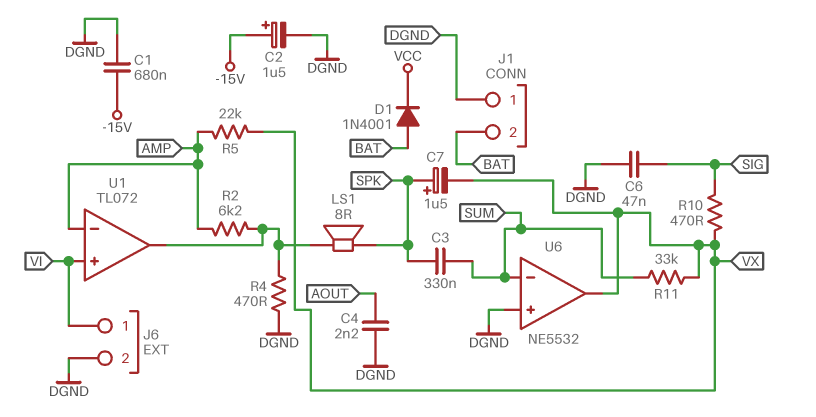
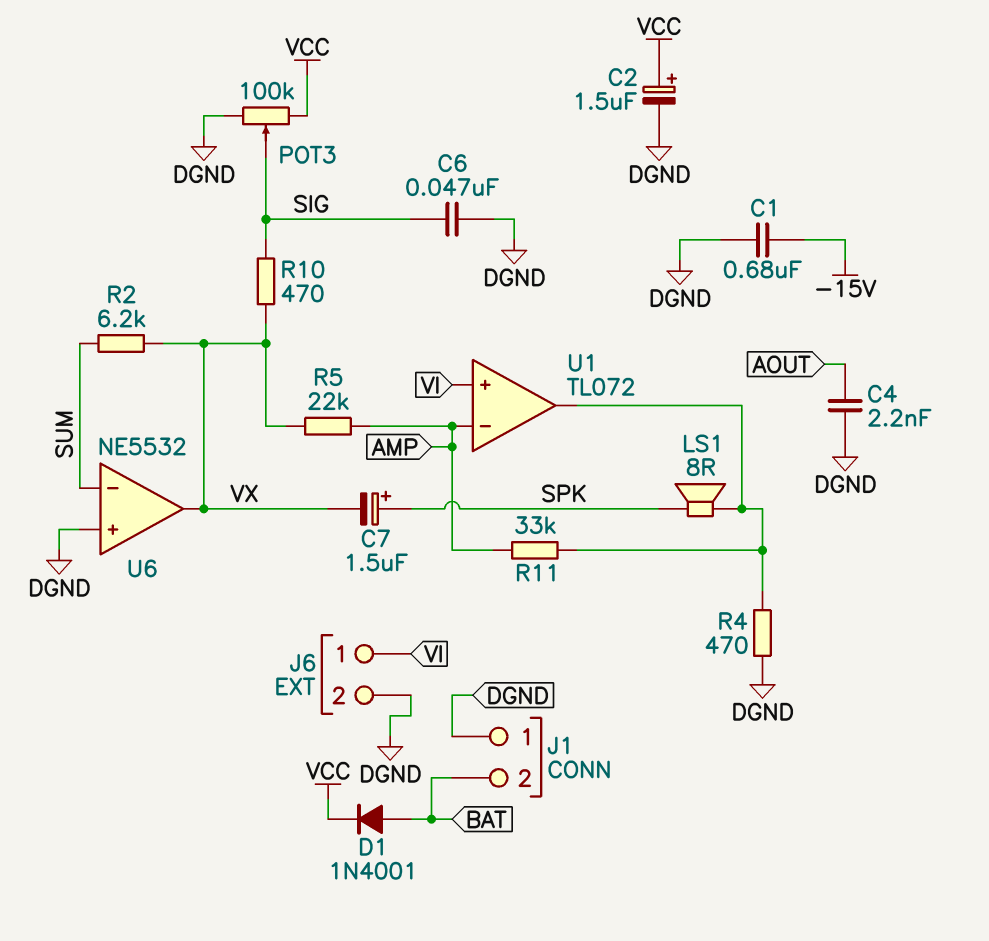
C2: 1.5uF (plus -15V, minus DGND) -> 1.5uF (plus VCC, minus DGND)
C3: 330nF (SPK, SUM) -> none
POT3: none -> 100k (DGND, VCC, wiper SIG)
R2: 6.2k (AMP, U1/out) -> 6.2k (SUM, VX)
R11: 33k (SUM, VX) -> 33k (AMP, U1/out)

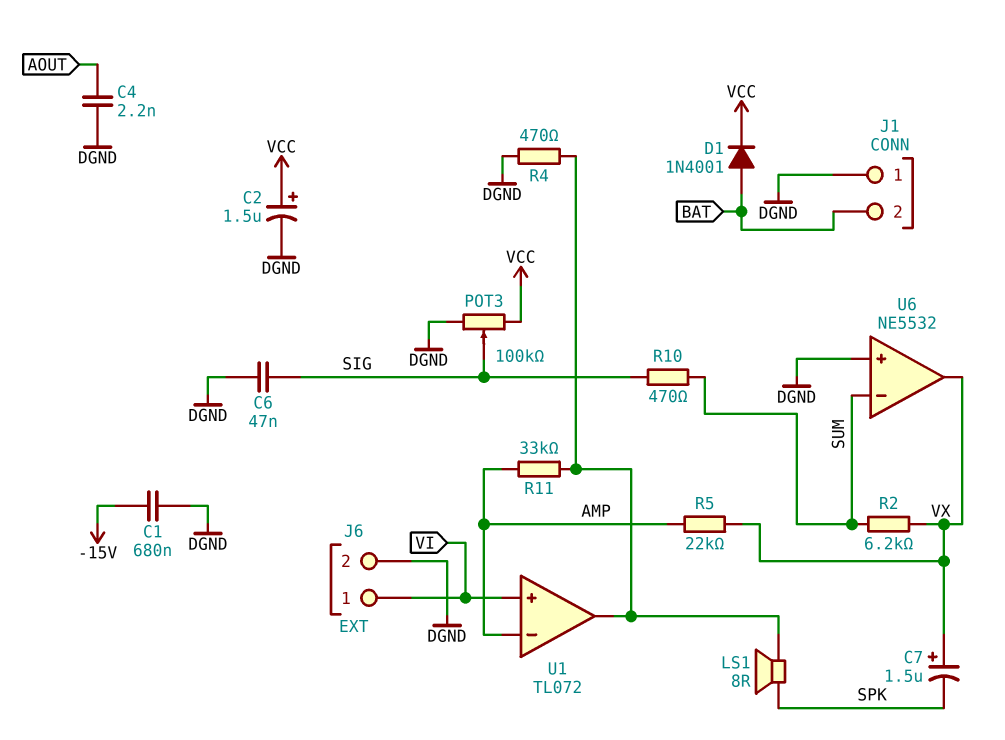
C7: 1.5uF (plus SPK, minus VX) -> 1.5uF (plus VX, minus SPK)
R10: 470 (SIG, VX) -> 470 (SIG, SUM)

